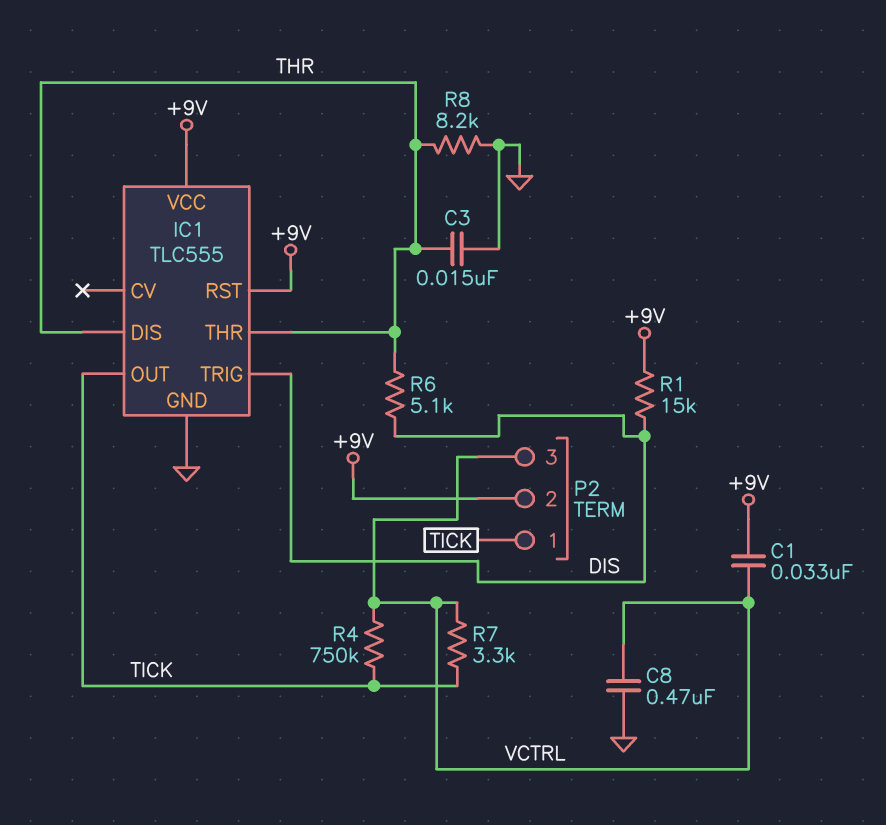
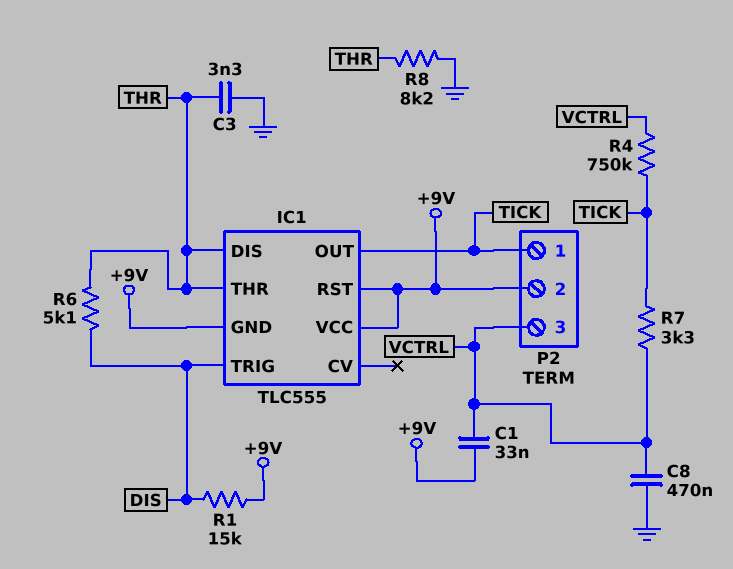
C3: 15nF (GND, THR) -> 3.3nF (GND, THR)
IC1 pin GND: GND -> +9V

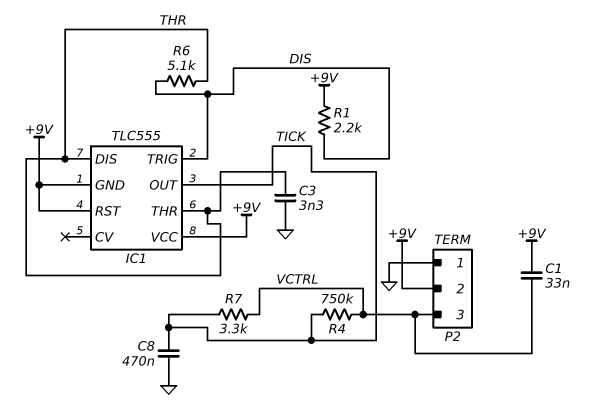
C8: 470nF (GND, VCTRL) -> 470nF (GND, TICK)
P2 pin 1: TICK -> GND
R1: 15k (+9V, DIS) -> 2.2k (+9V, DIS)
R8: 8.2k (GND, THR) -> none

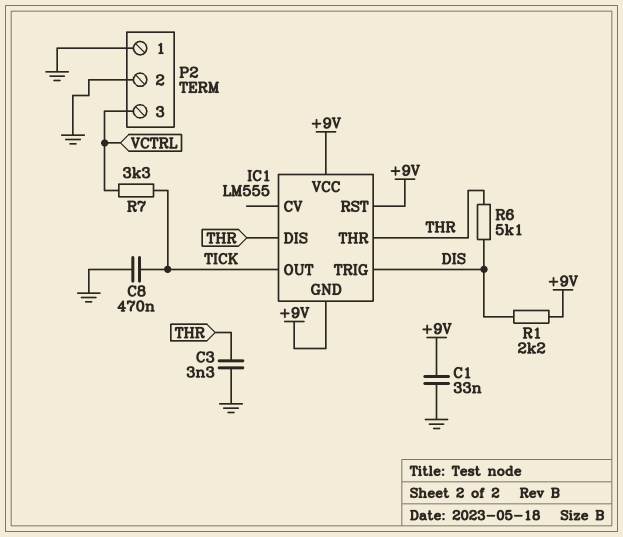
C1: 33nF (+9V, VCTRL) -> 33nF (+9V, GND)
IC1: TLC555 -> LM555
P2 pin 2: +9V -> GND
R4: 750k (TICK, VCTRL) -> none

